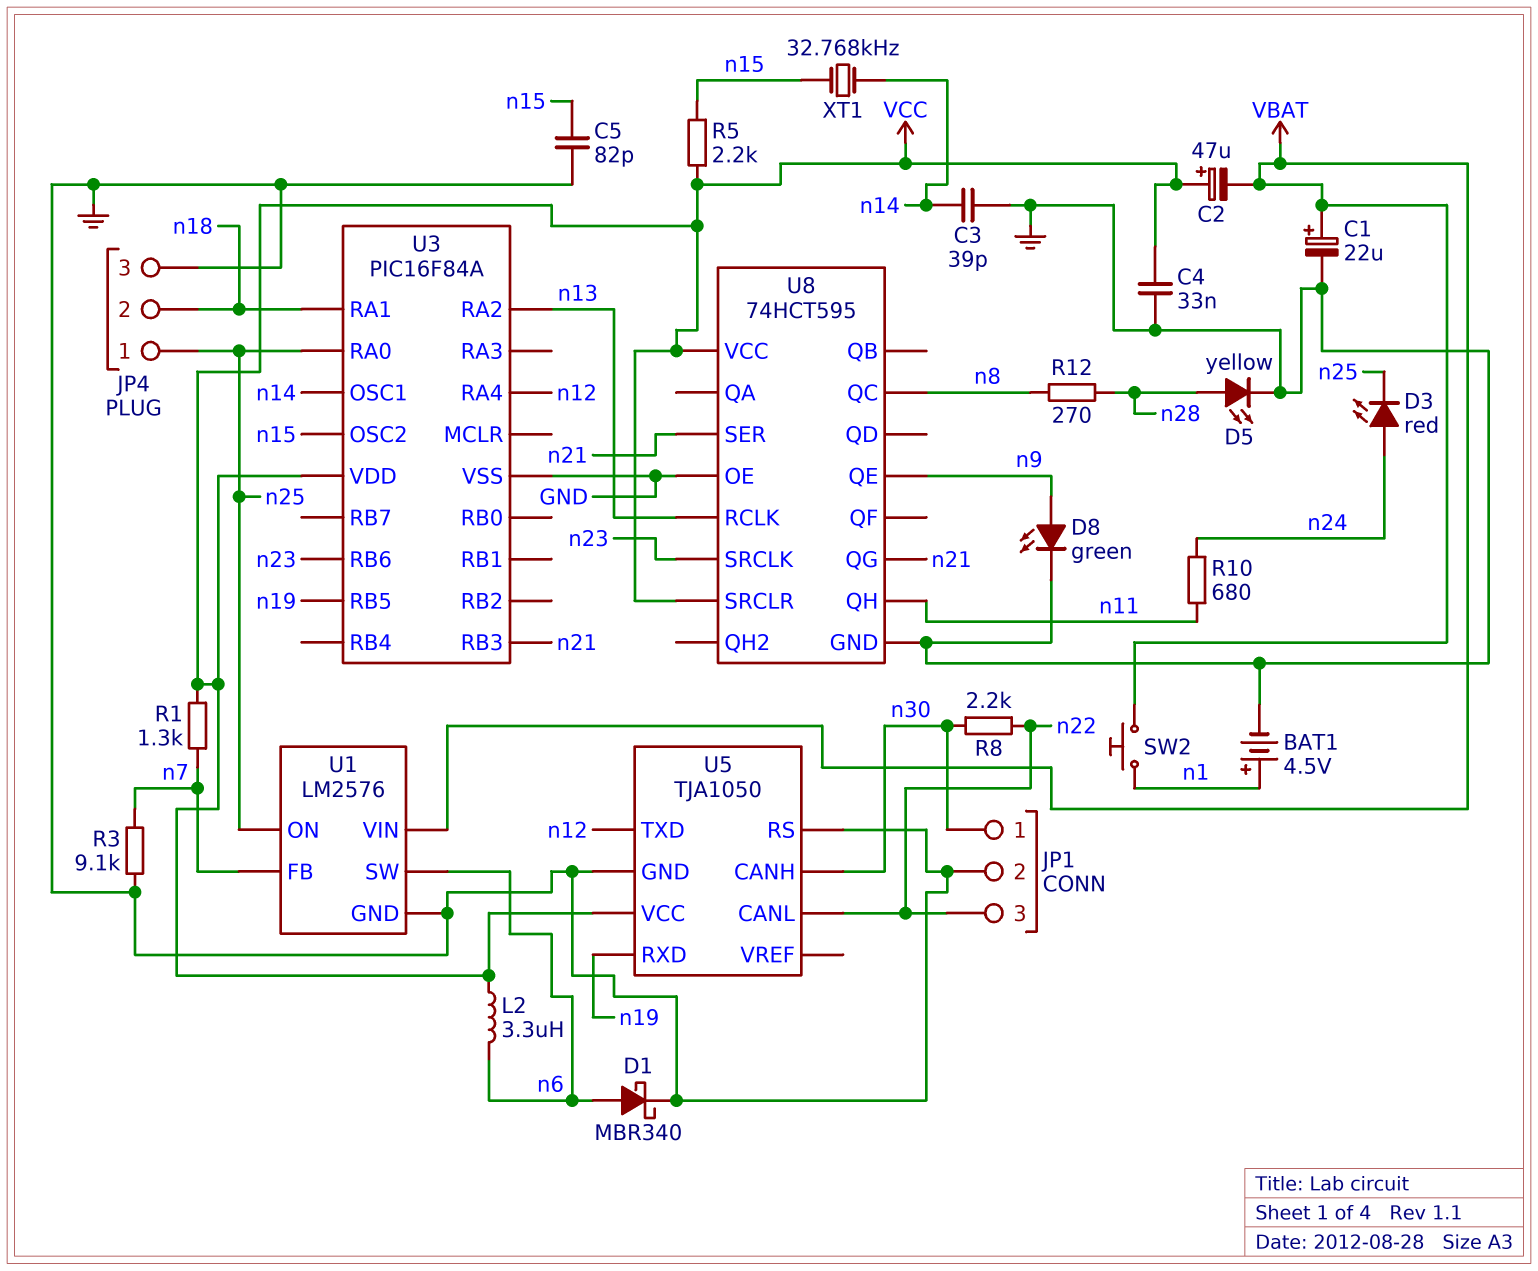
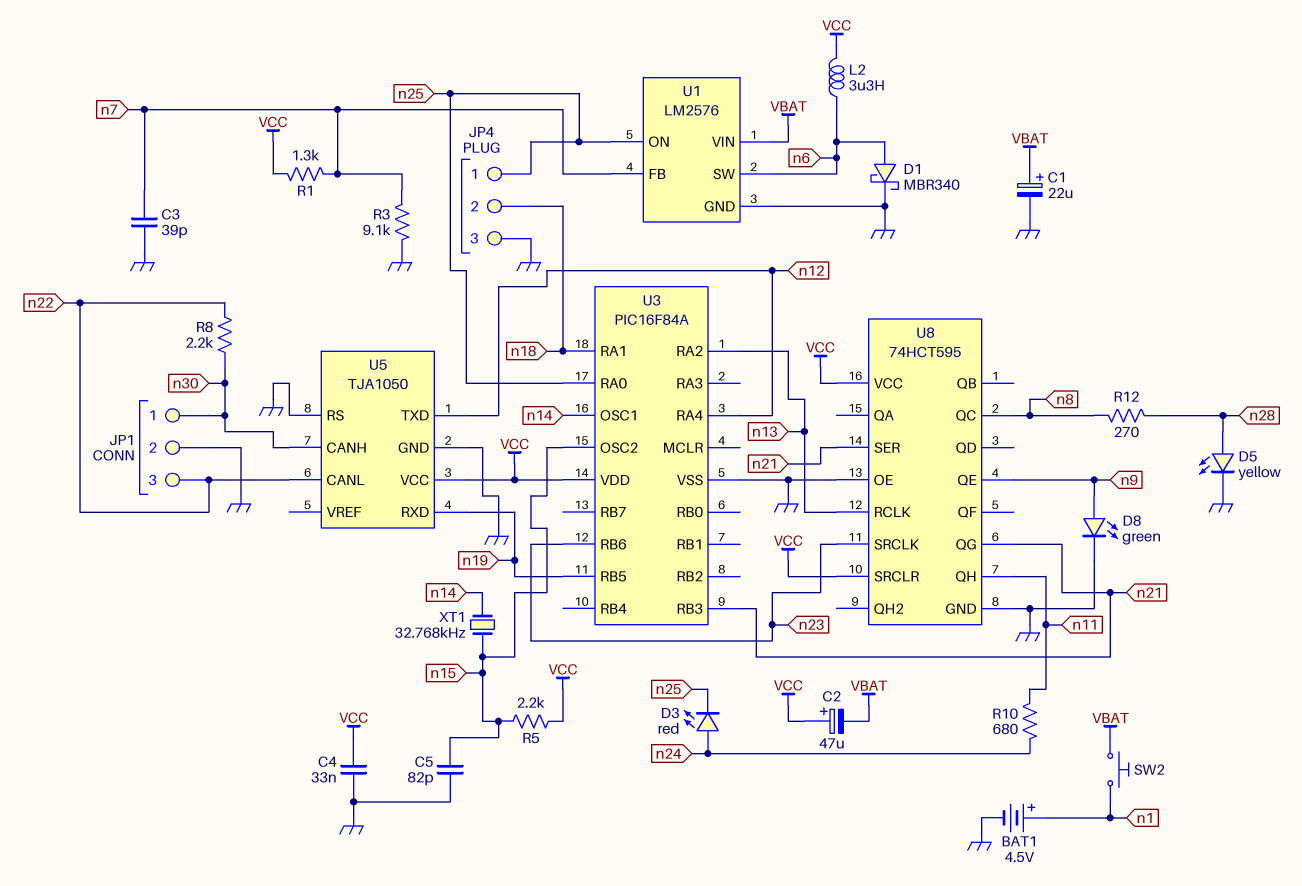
C3: 39pF (GND, n14) -> 39pF (GND, n7)

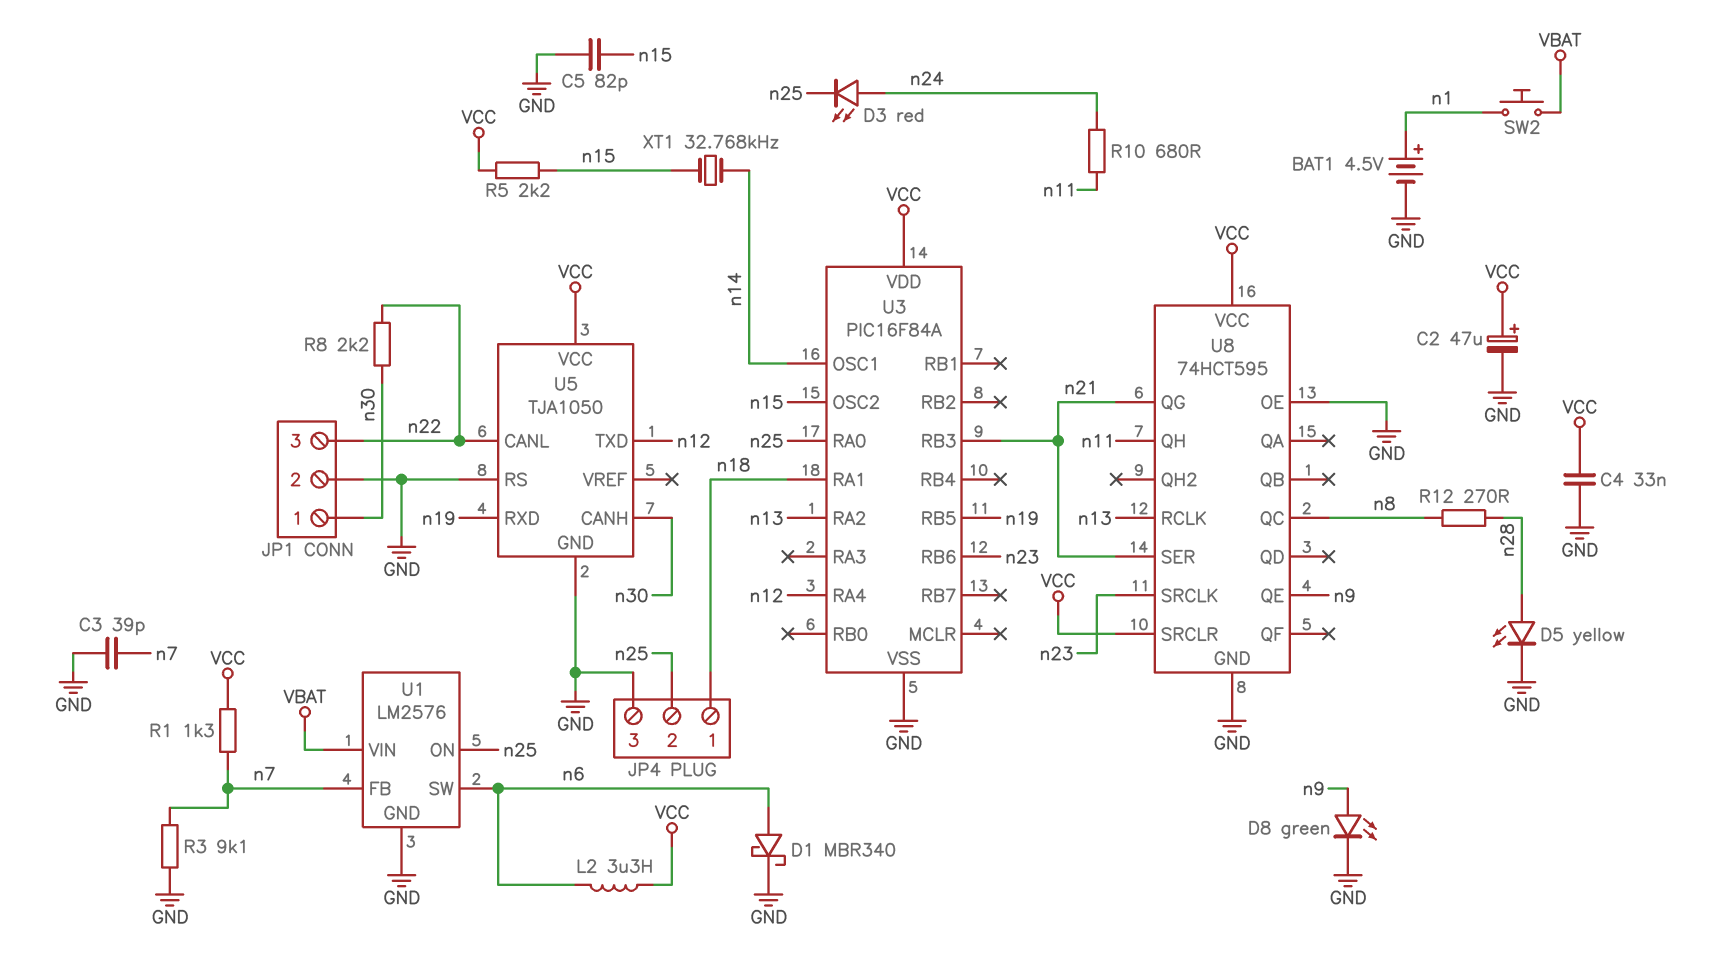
C1: 22uF (plus VBAT, minus GND) -> none
C2: 47uF (plus VCC, minus VBAT) -> 47uF (plus VCC, minus GND)
JP4 pin 1: n25 -> n18
JP4 pin 2: n18 -> n25

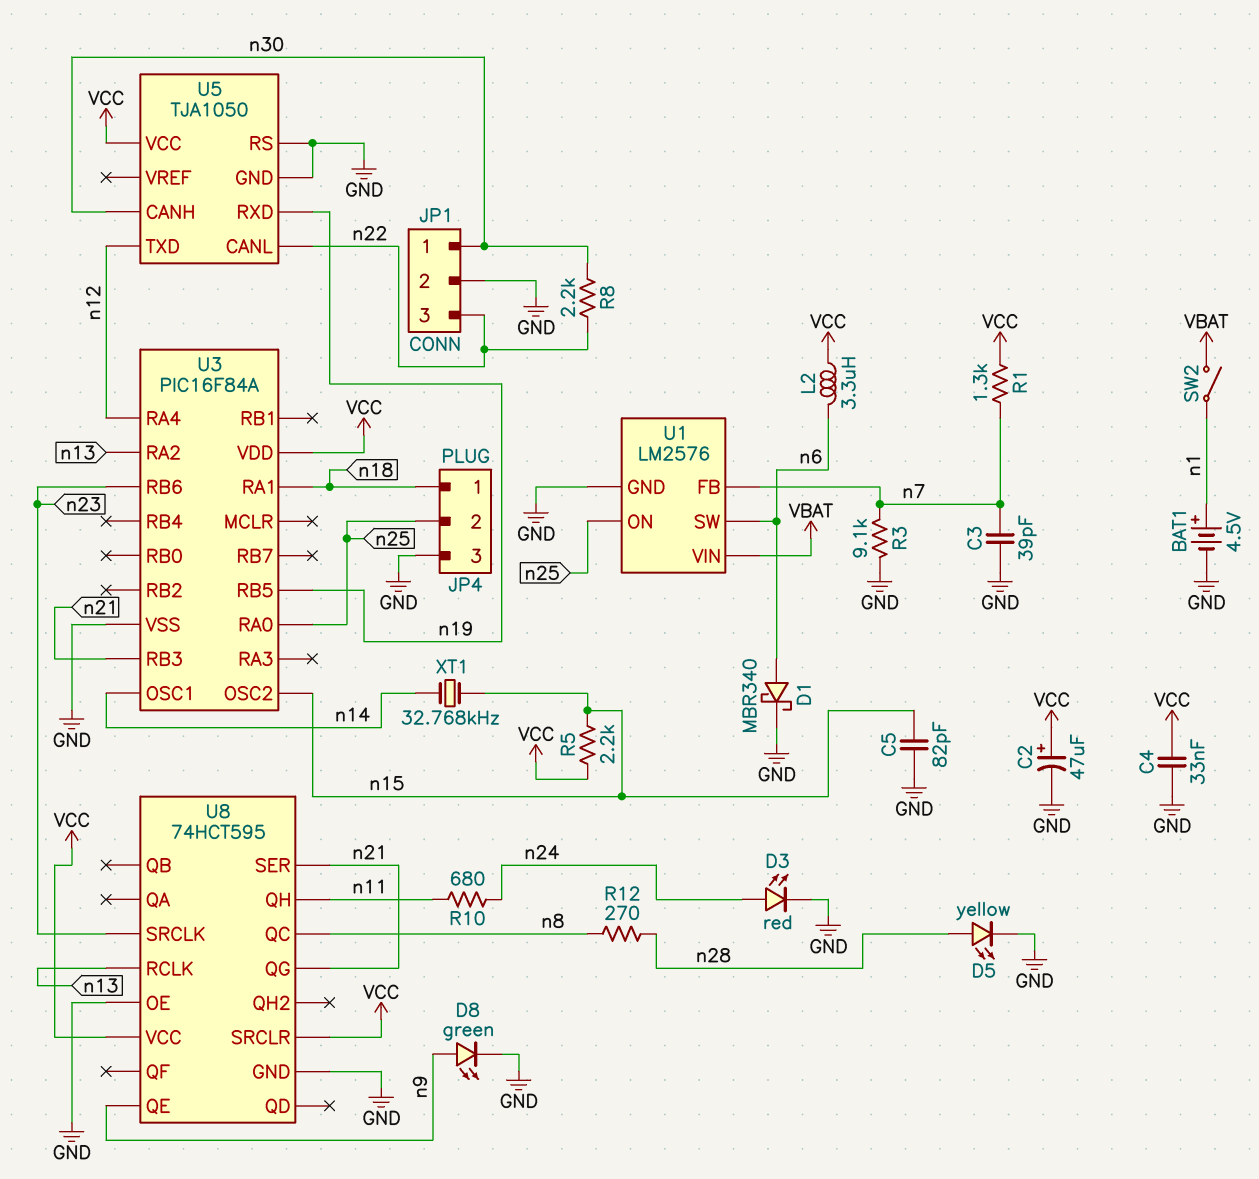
D3: LED red (A n24, K n25) -> LED red (A n24, K GND)
SW2: button (VBAT, n1) -> switch (VBAT, n1)

